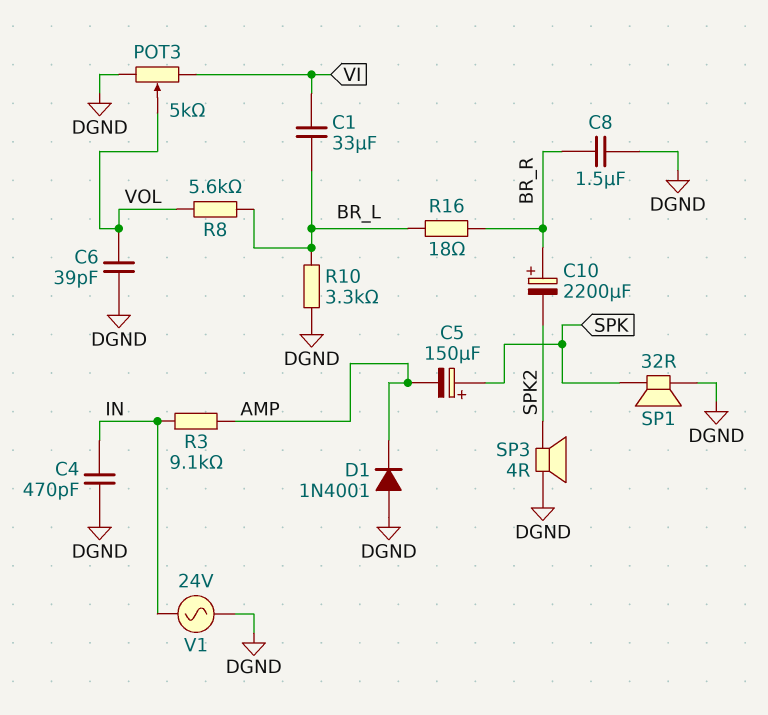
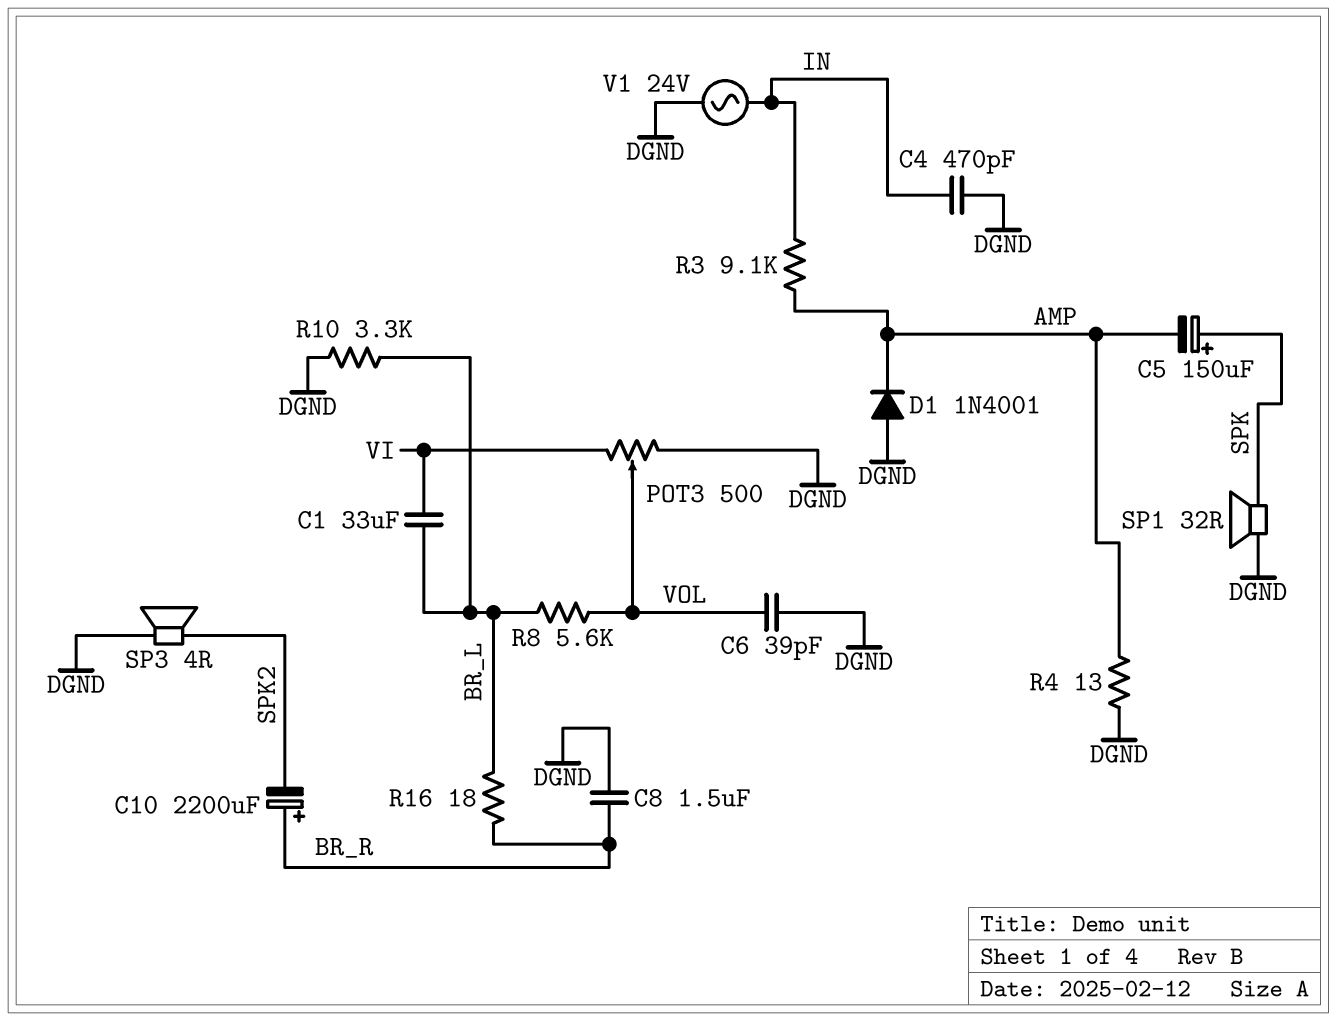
POT3: 5k (DGND, VI, wiper VOL) -> 500 (DGND, VI, wiper VOL)
R4: none -> 13 (AMP, DGND)

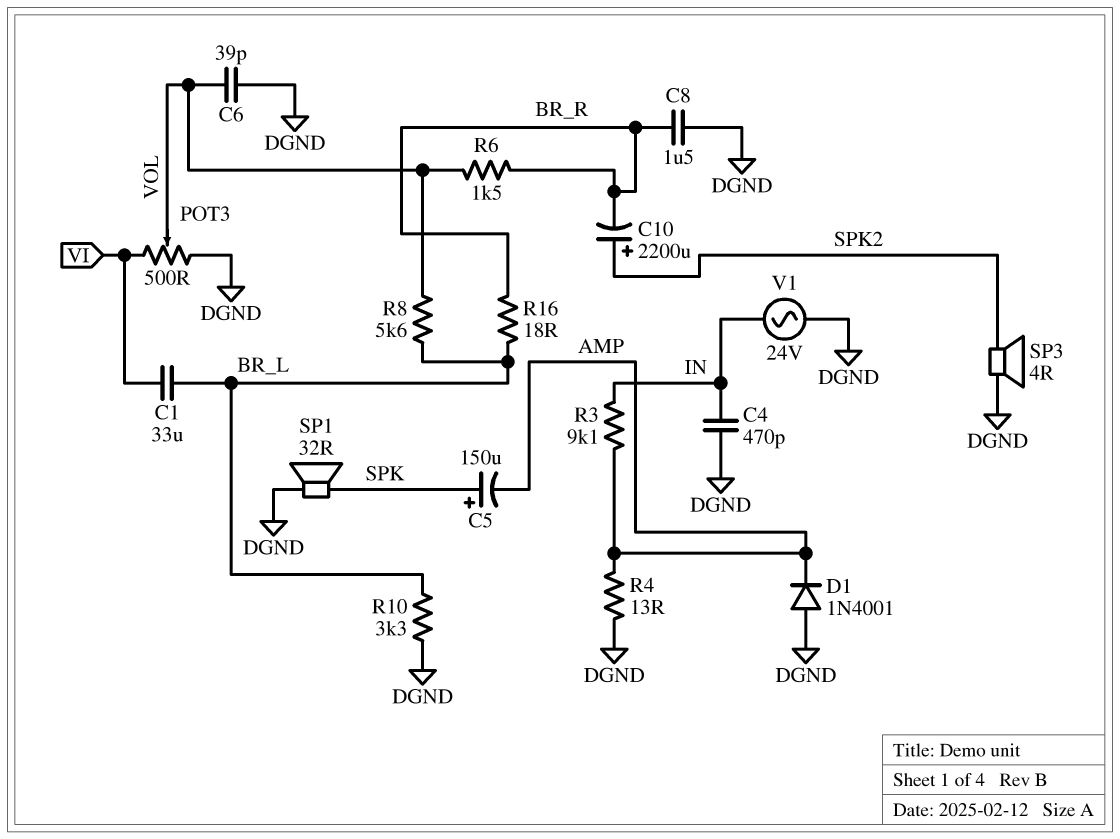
C10: 2200uF (plus BR_R, minus SPK2) -> 2200uF (plus SPK2, minus BR_R)
R6: none -> 1.5k (BR_R, VOL)

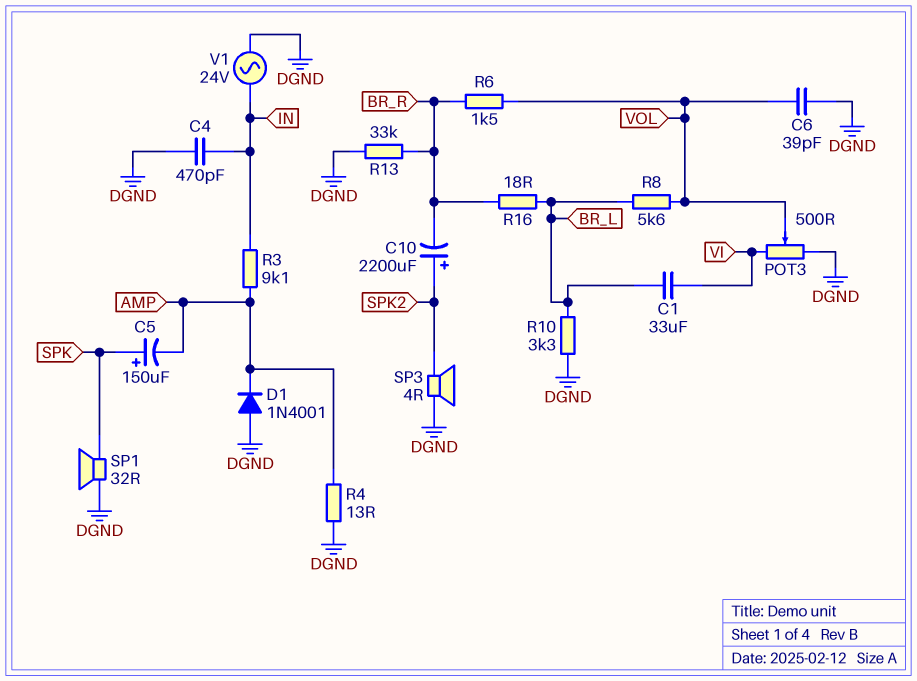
C8: 1.5uF (BR_R, DGND) -> none
R13: none -> 33k (BR_R, DGND)

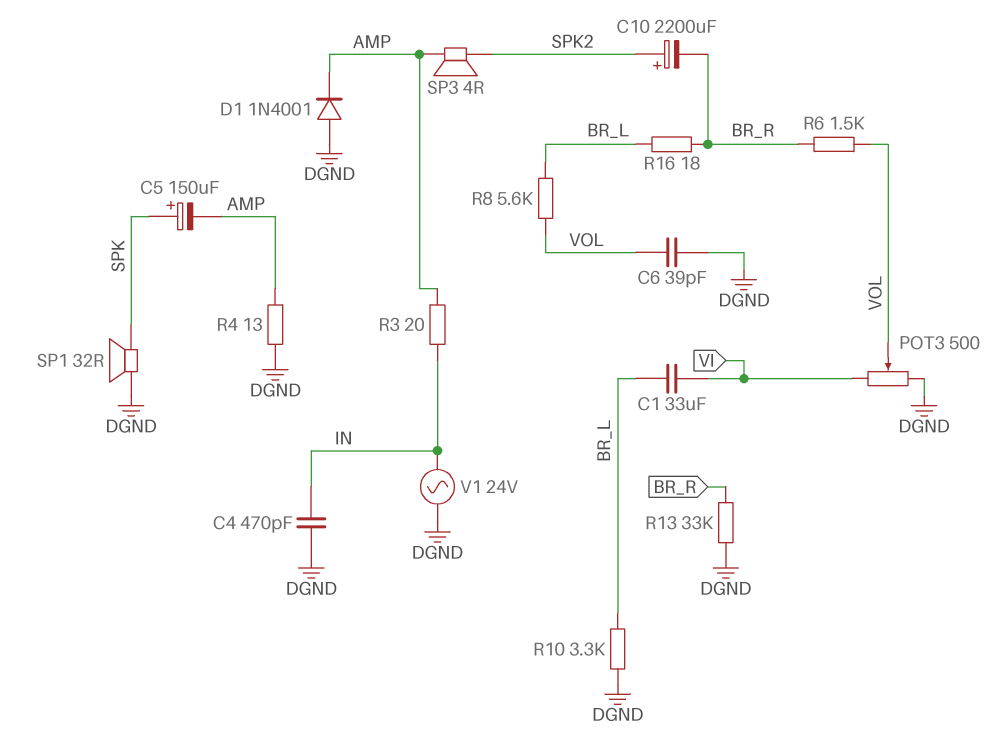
R3: 9.1k (AMP, IN) -> 20 (AMP, IN)
SP3: speaker 4R (DGND, SPK2) -> speaker 4R (AMP, SPK2)

